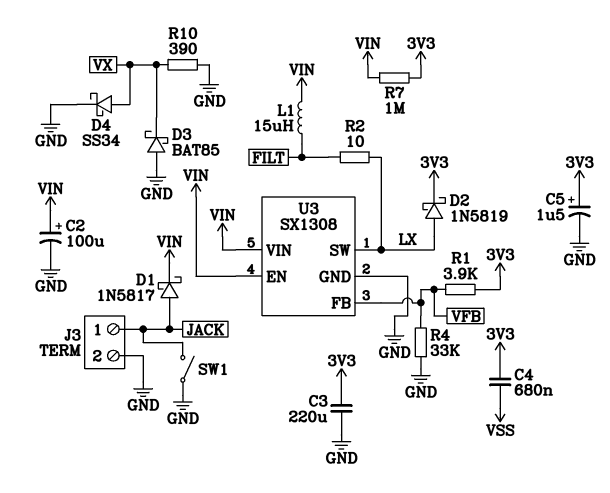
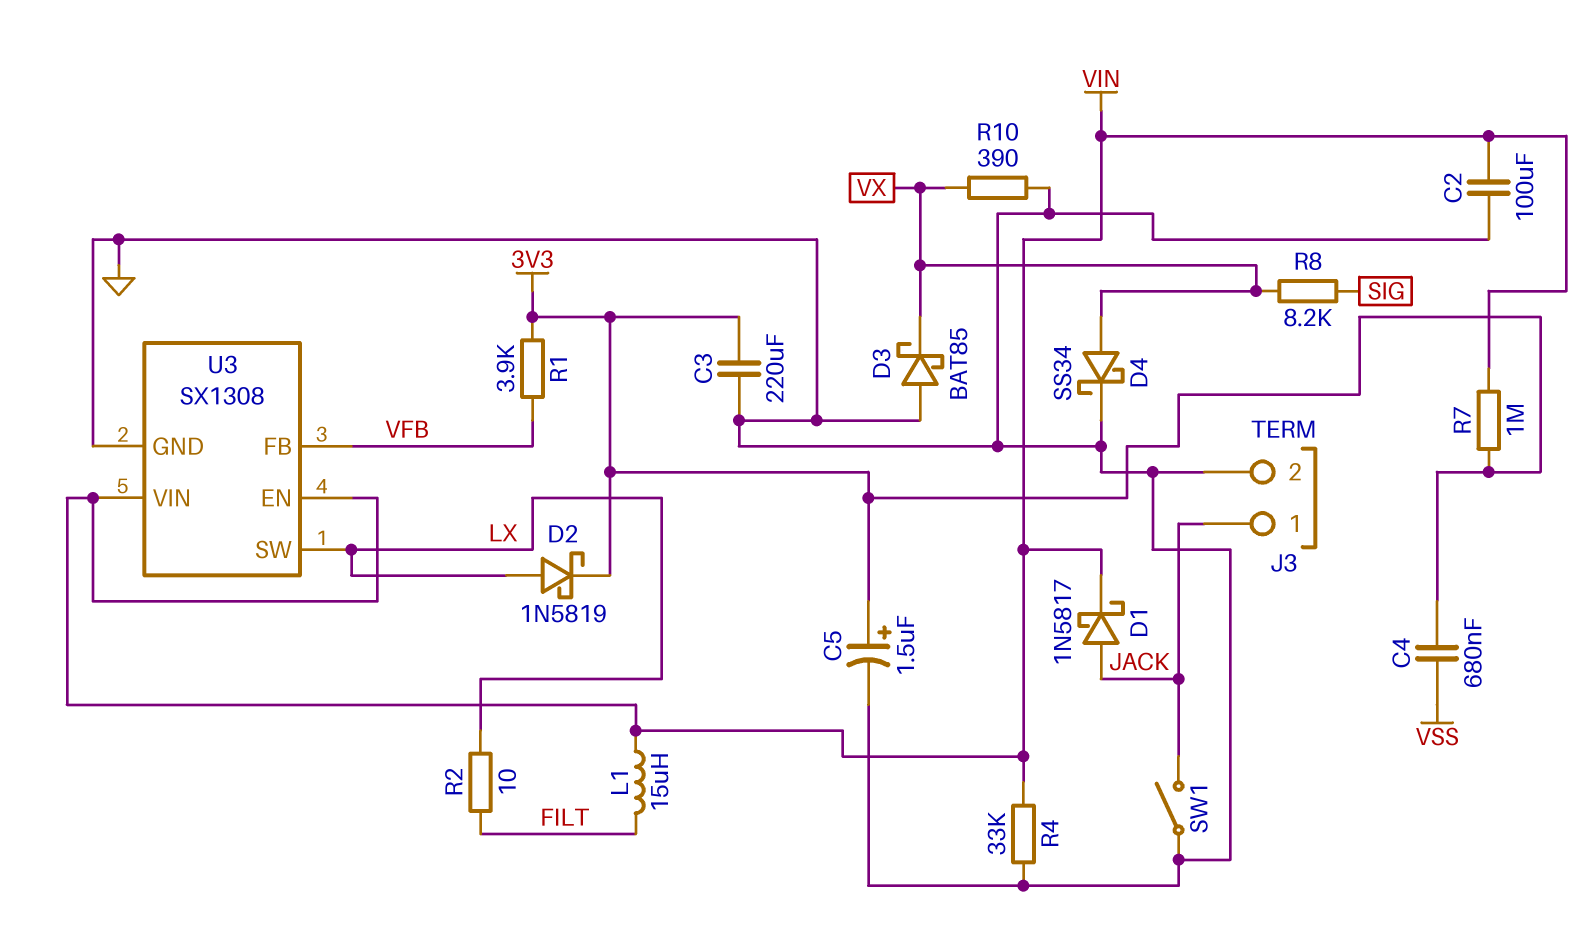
C2: 100uF (plus VIN, minus GND) -> 100uF (GND, VIN)
R4: 33k (GND, VFB) -> 33k (GND, VIN)
R8: none -> 8.2k (SIG, VX)

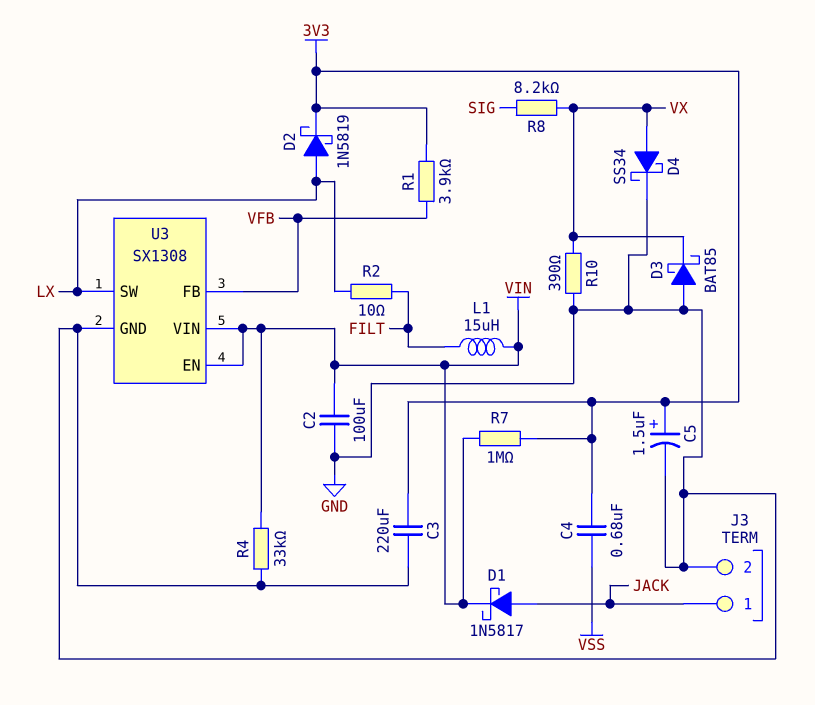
SW1: switch (GND, JACK) -> none

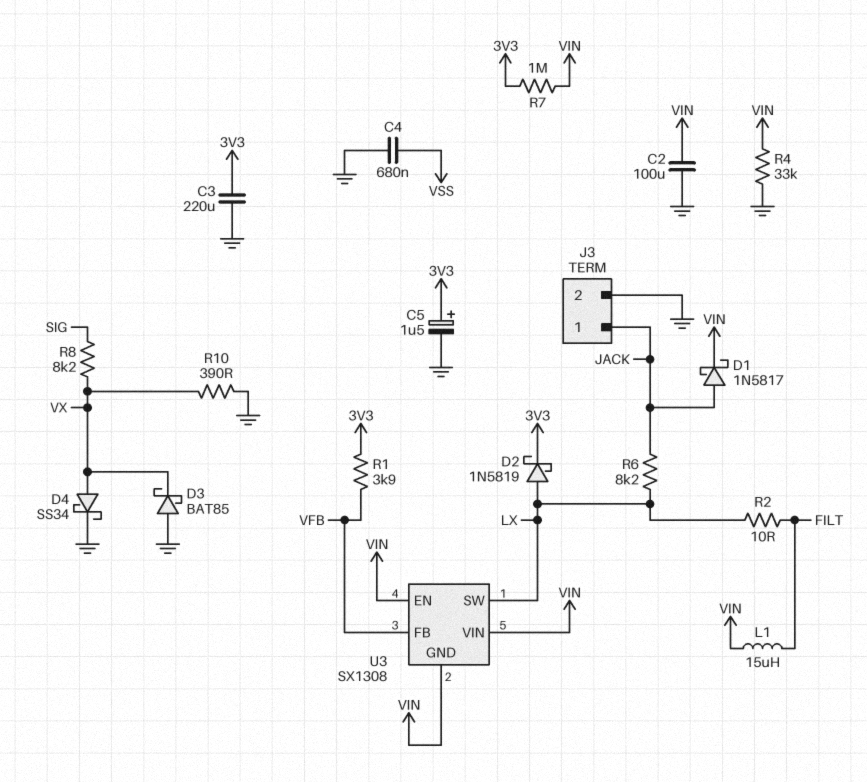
C4: 680nF (3V3, VSS) -> 680nF (GND, VSS)
R6: none -> 8.2k (JACK, LX)
U3 pin GND: GND -> VIN

